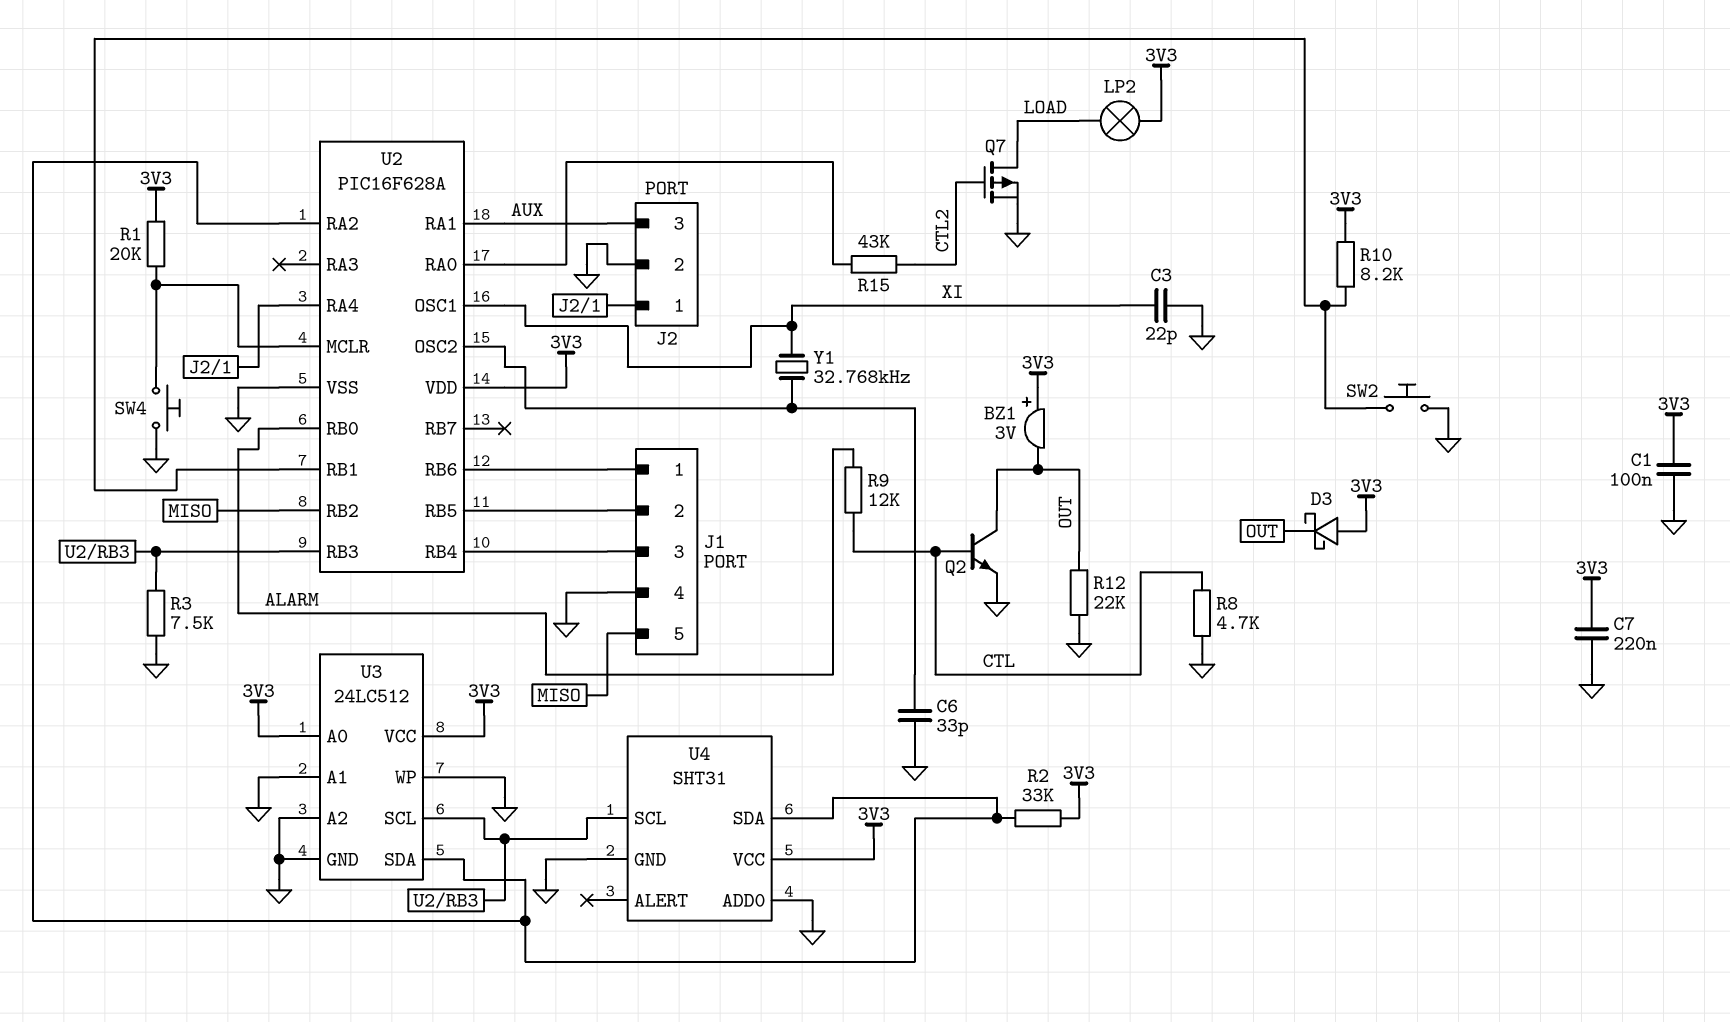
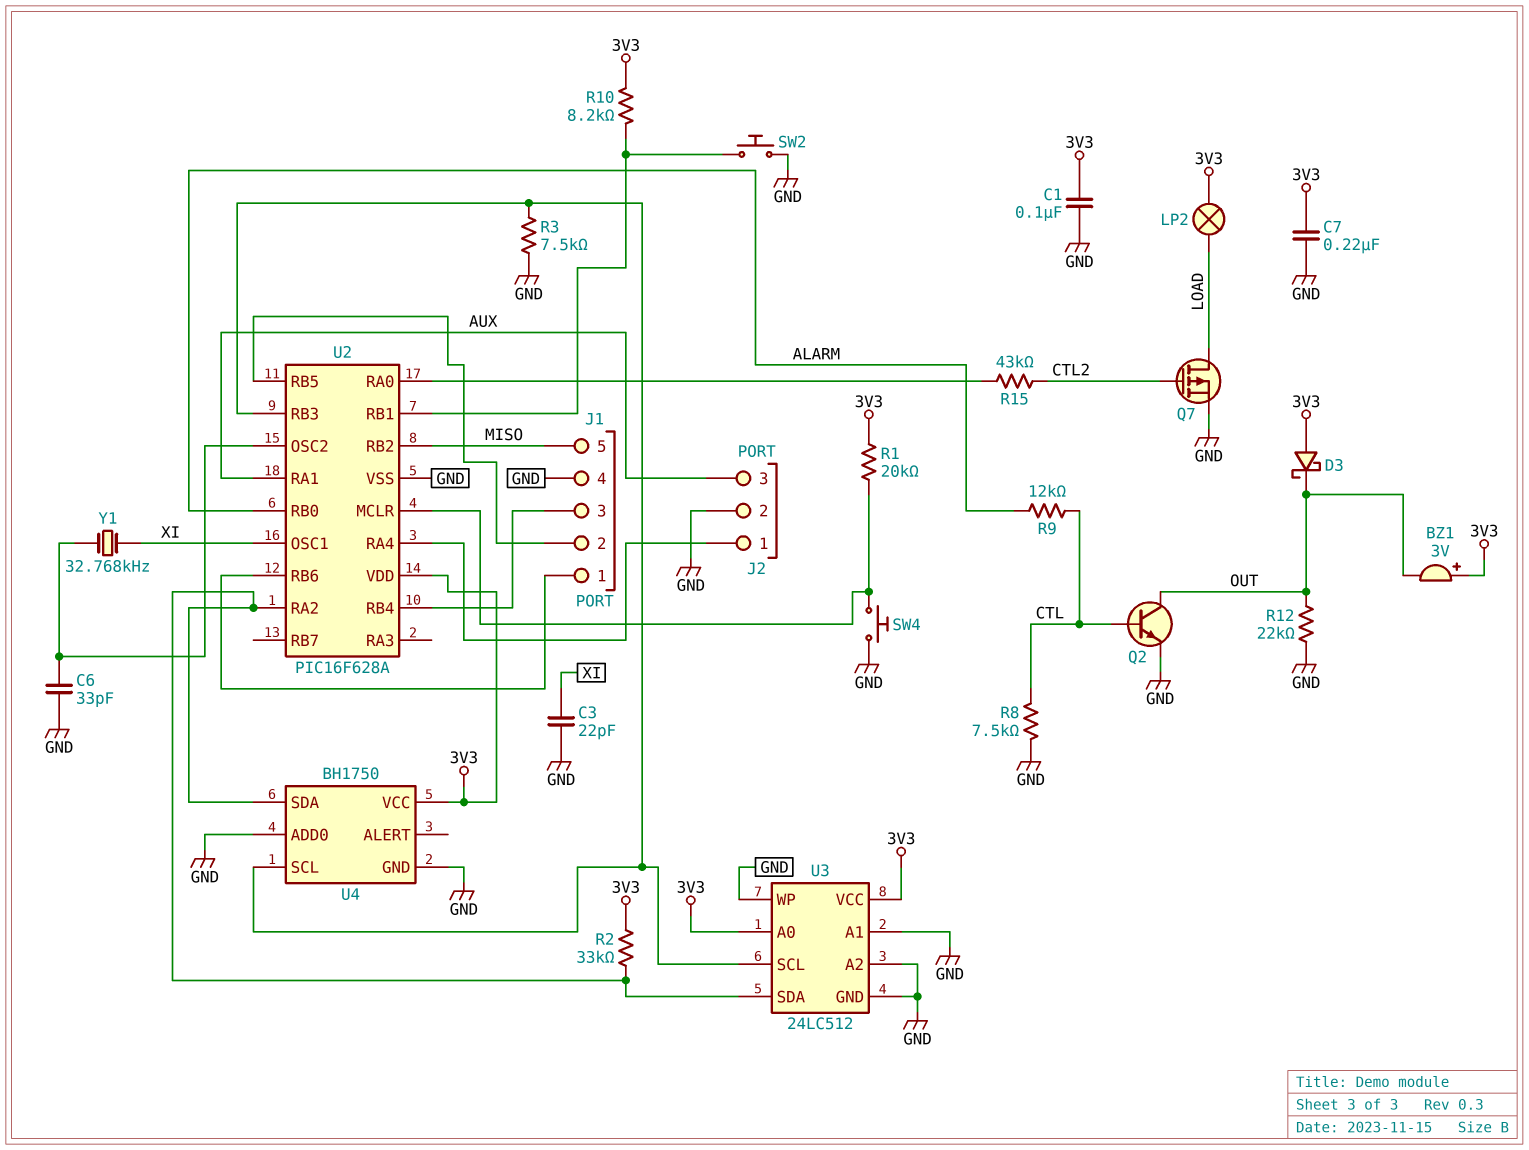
R8: 4.7k (CTL, GND) -> 7.5k (CTL, GND)
U4: SHT31 -> BH1750

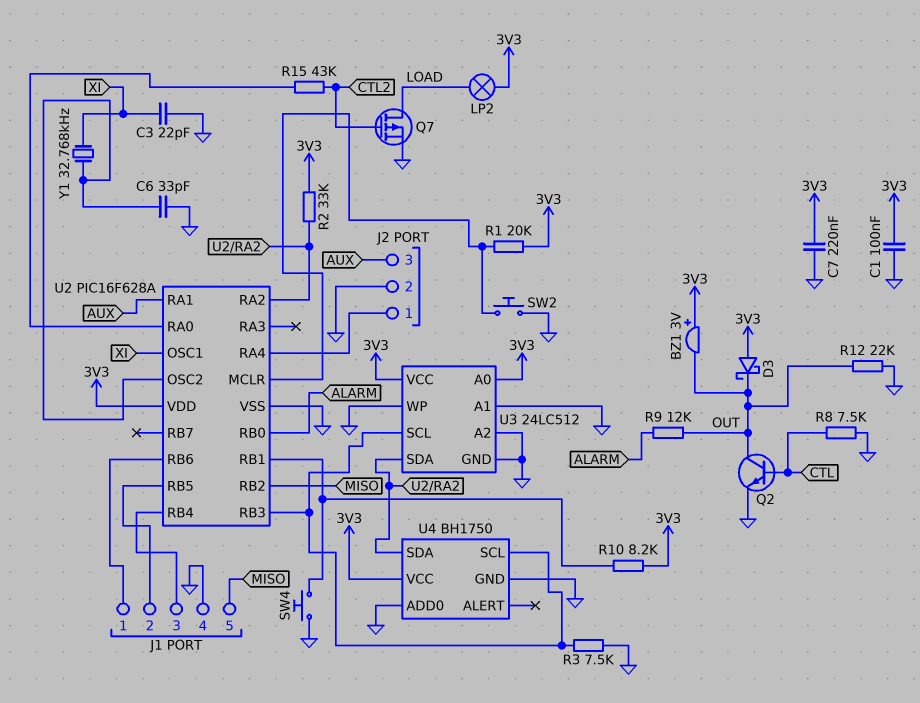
R9: 12k (ALARM, CTL) -> 12k (ALARM, OUT)
SW2: button (GND, U2/RB1) -> button (GND, U2/MCLR)
SW4: button (GND, U2/MCLR) -> button (GND, U2/RB1)

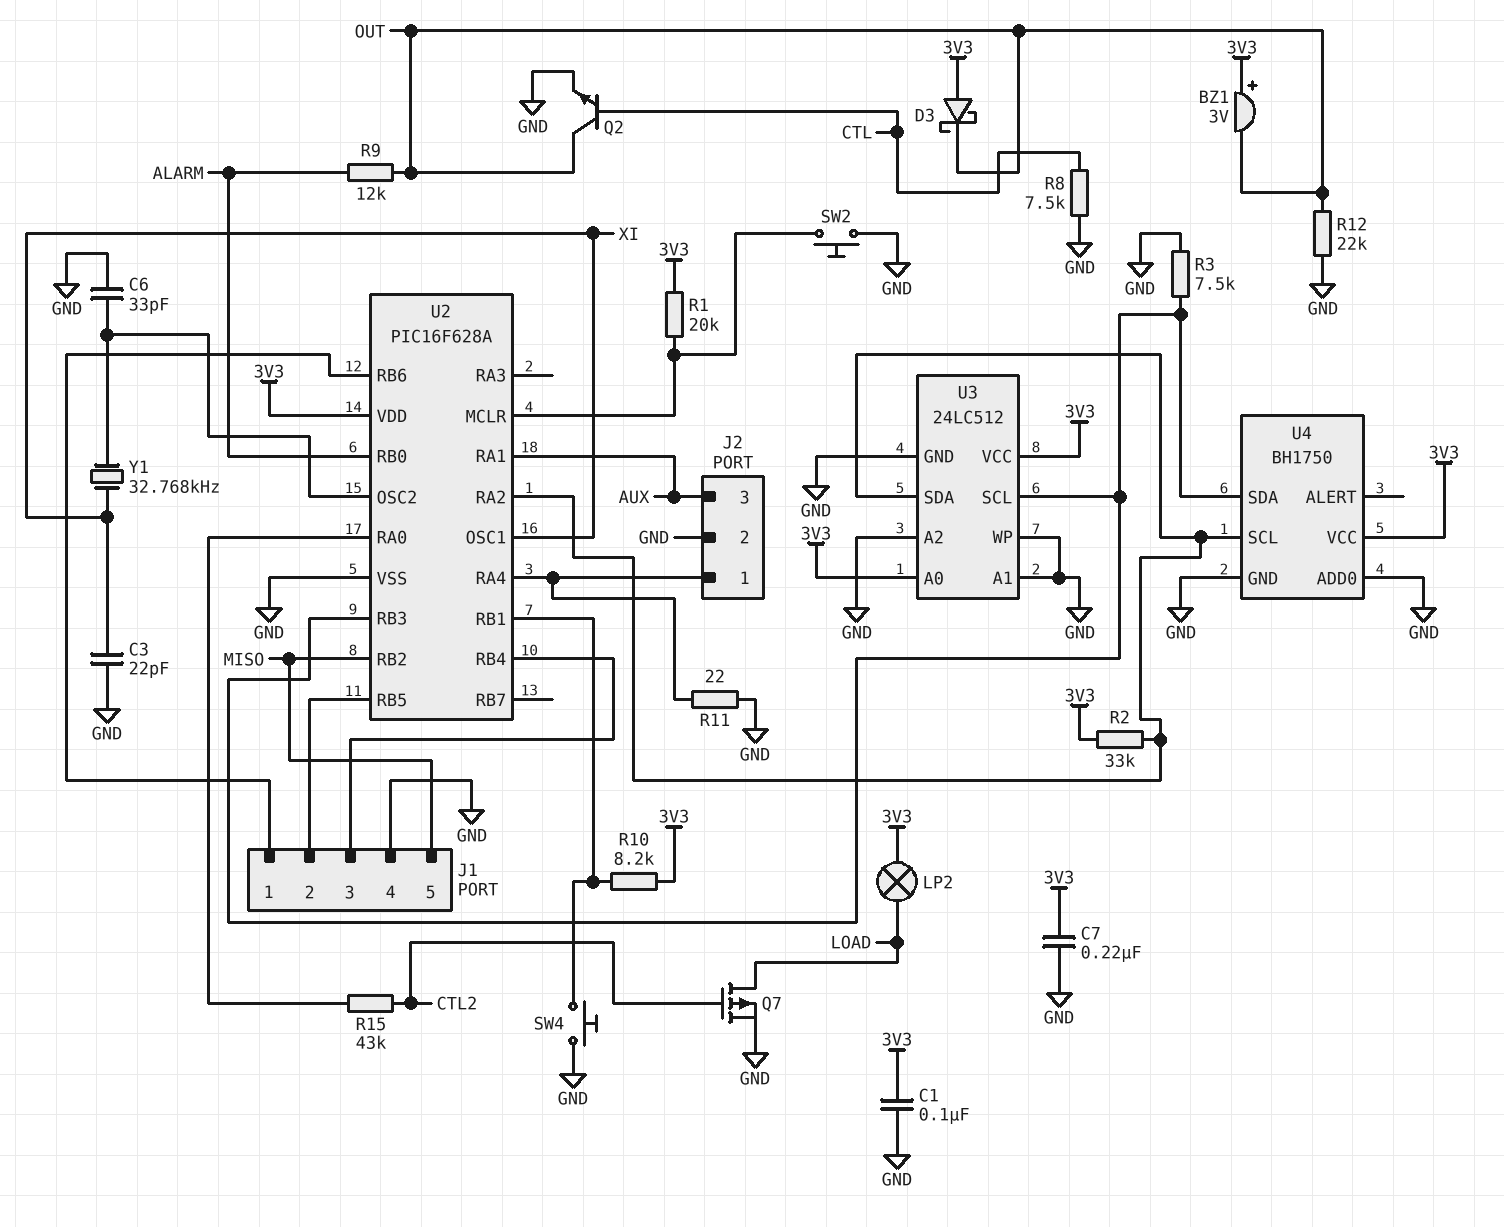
R11: none -> 22 (GND, J2/1)
U4 pin SCL: U2/RB3 -> U2/RA2
U4 pin SDA: U2/RA2 -> U2/RB3

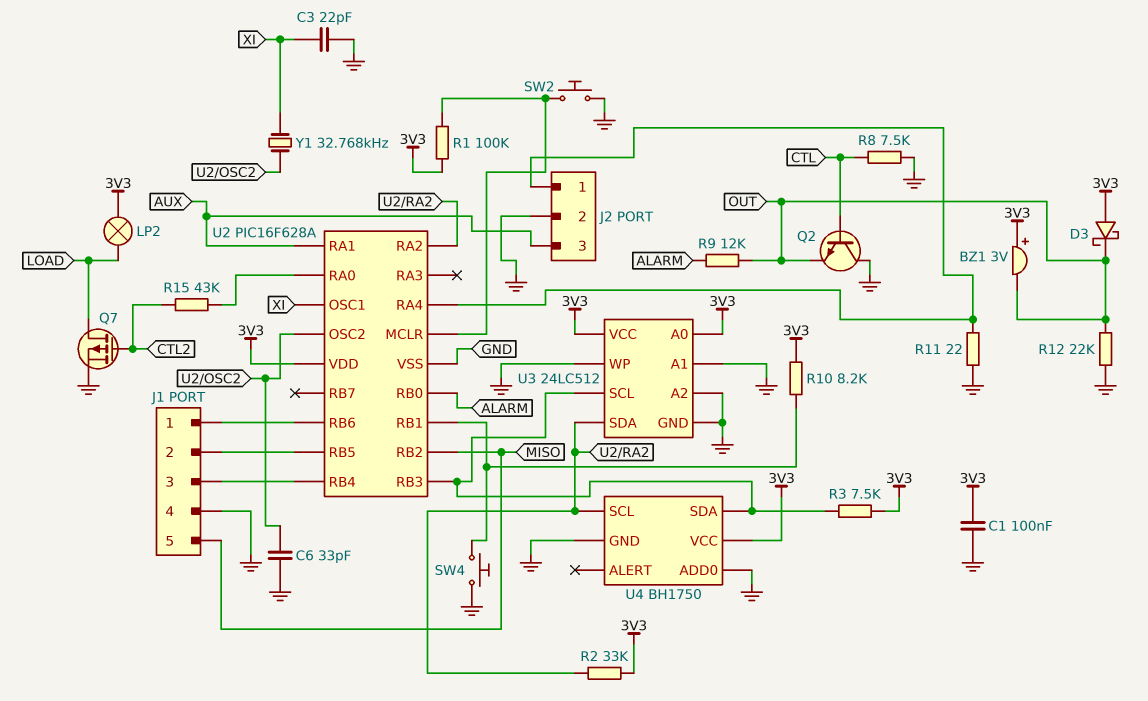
C7: 220nF (3V3, GND) -> none
Q2: NPN (B CTL, C OUT, E GND) -> NPN (B CTL, C GND, E OUT)
R1: 20k (3V3, U2/MCLR) -> 100k (3V3, U2/MCLR)
R3: 7.5k (GND, U2/RB3) -> 7.5k (3V3, U2/RB3)

